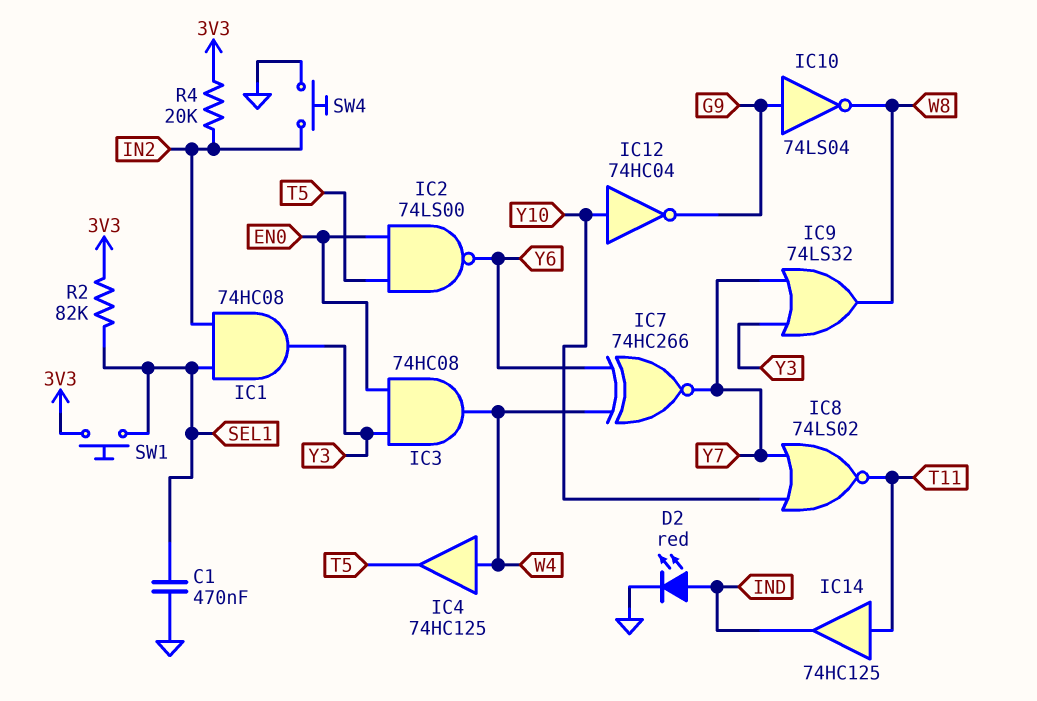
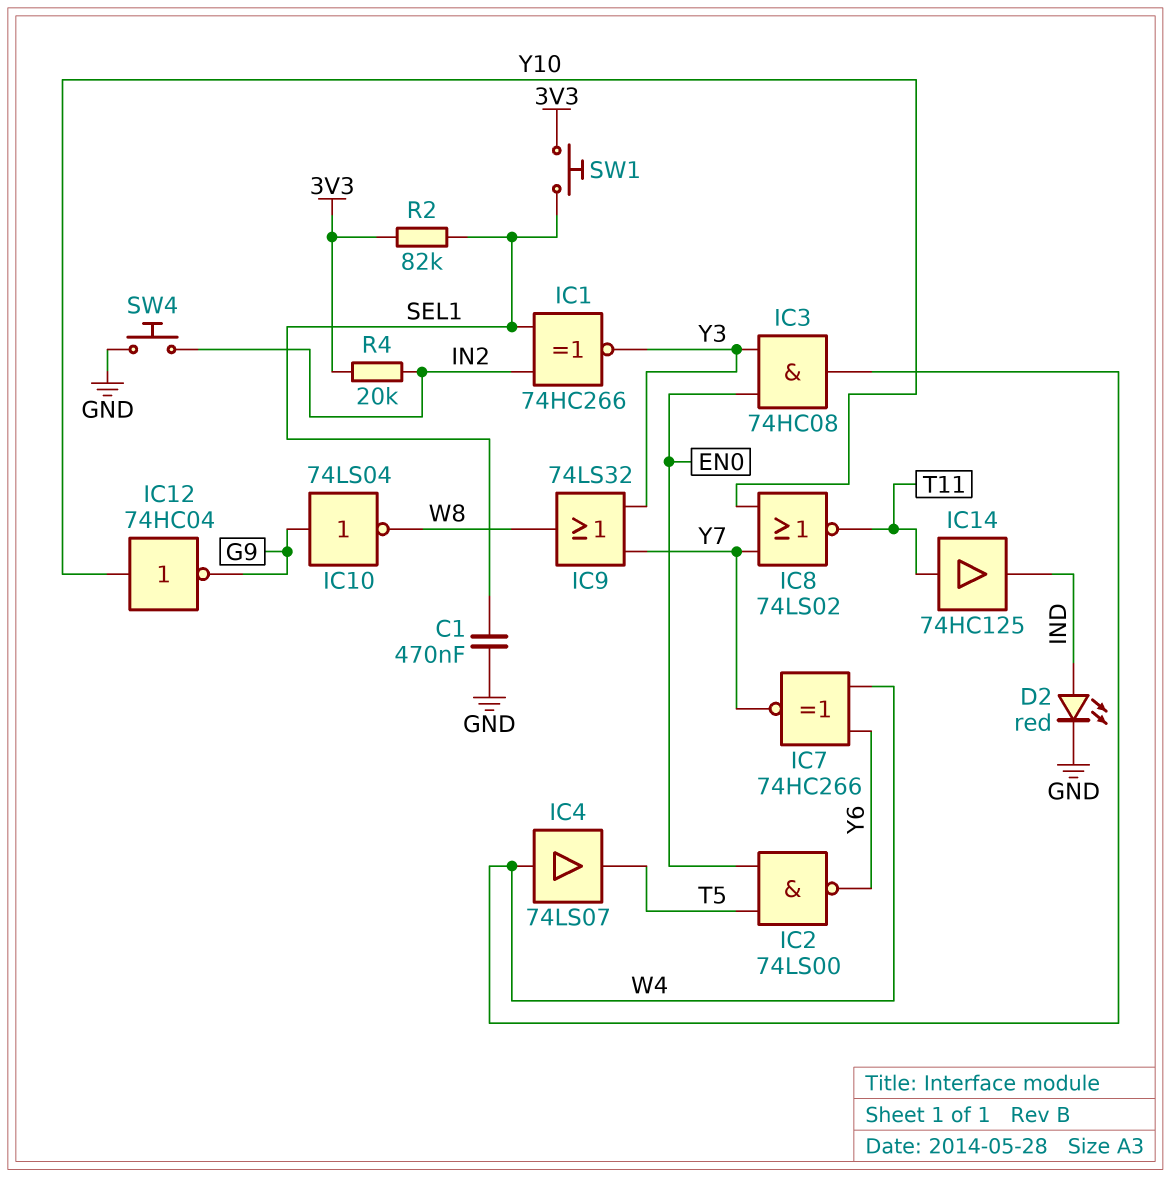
IC1: AND 74HC08 (in IN2, in SEL1, out Y3) -> XNOR 74HC266 (in IN2, in SEL1, out Y3)
IC4: buffer 74HC125 (in W4, out T5) -> buffer 74LS07 (in W4, out T5)

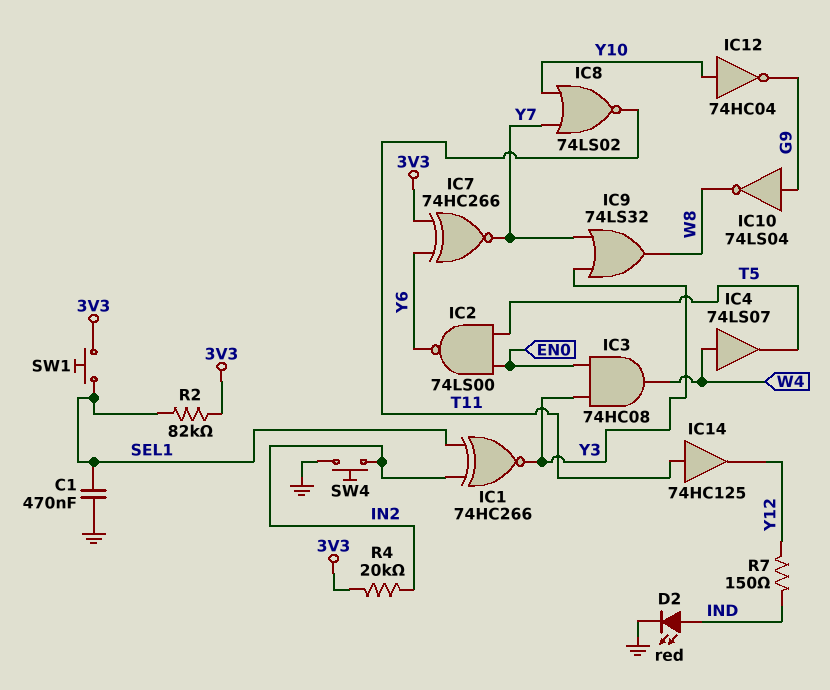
IC7: XNOR 74HC266 (in W4, in Y6, out Y7) -> XNOR 74HC266 (in 3V3, in Y6, out Y7)
IC14: buffer 74HC125 (in T11, out IND) -> buffer 74HC125 (in T11, out Y12)
R7: none -> 150 (IND, Y12)

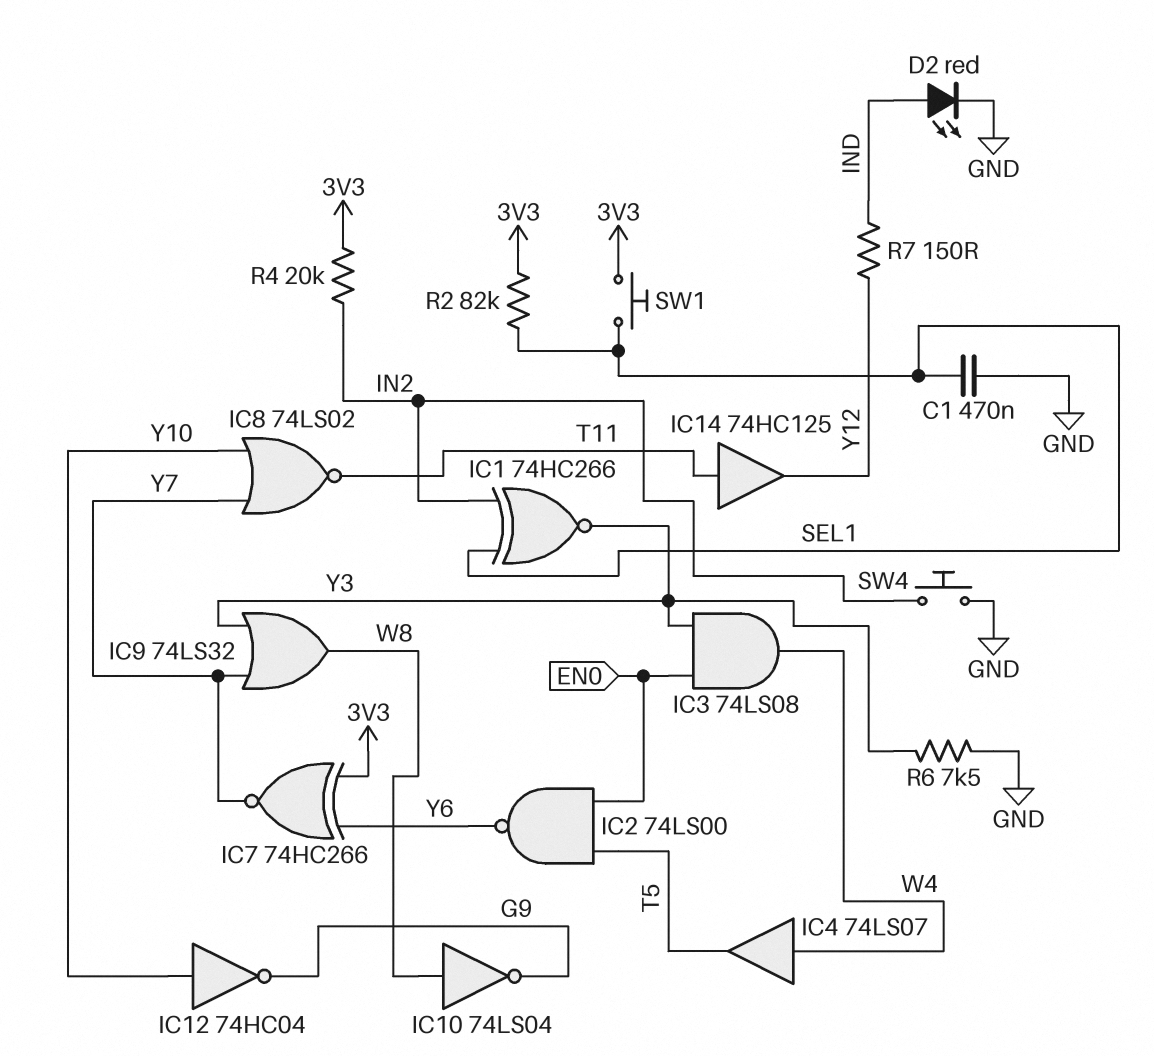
IC3: AND 74HC08 (in EN0, in Y3, out W4) -> AND 74LS08 (in EN0, in Y3, out W4)
IC10: NOT 74LS04 (in G9, out W8) -> NOT 74LS04 (in W8, out G9)
R6: none -> 7.5k (GND, Y3)

